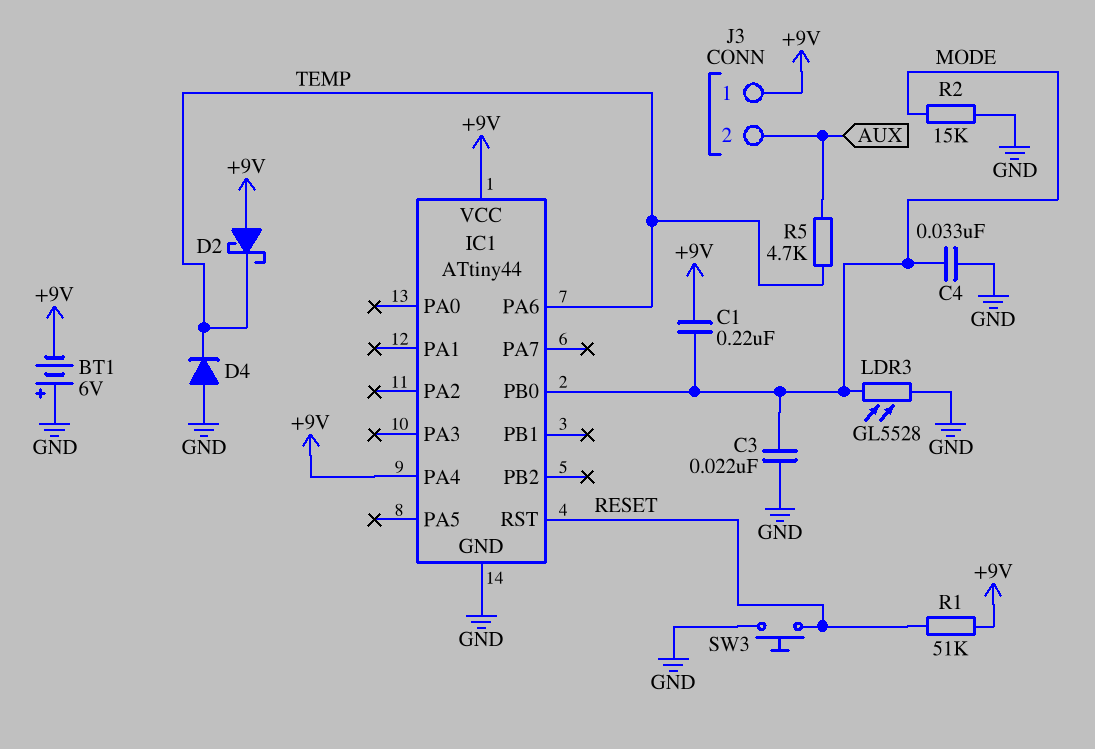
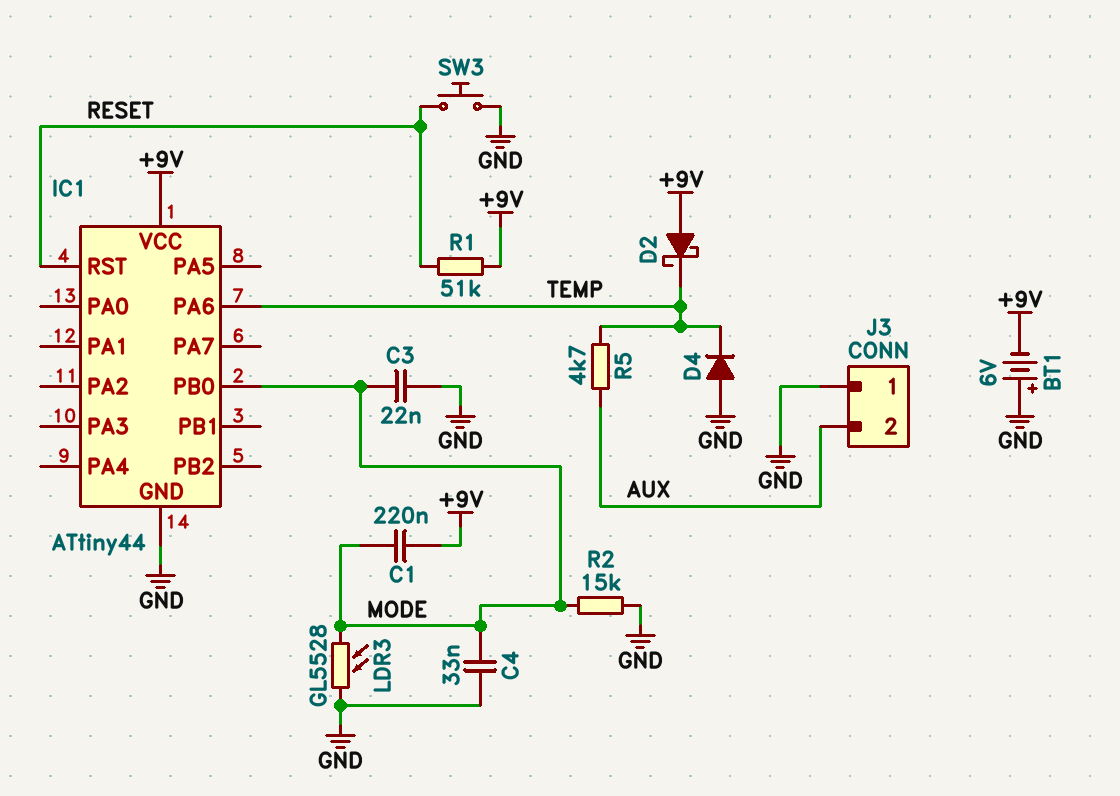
IC1 pin PA4: +9V -> none
J3 pin 1: +9V -> GND

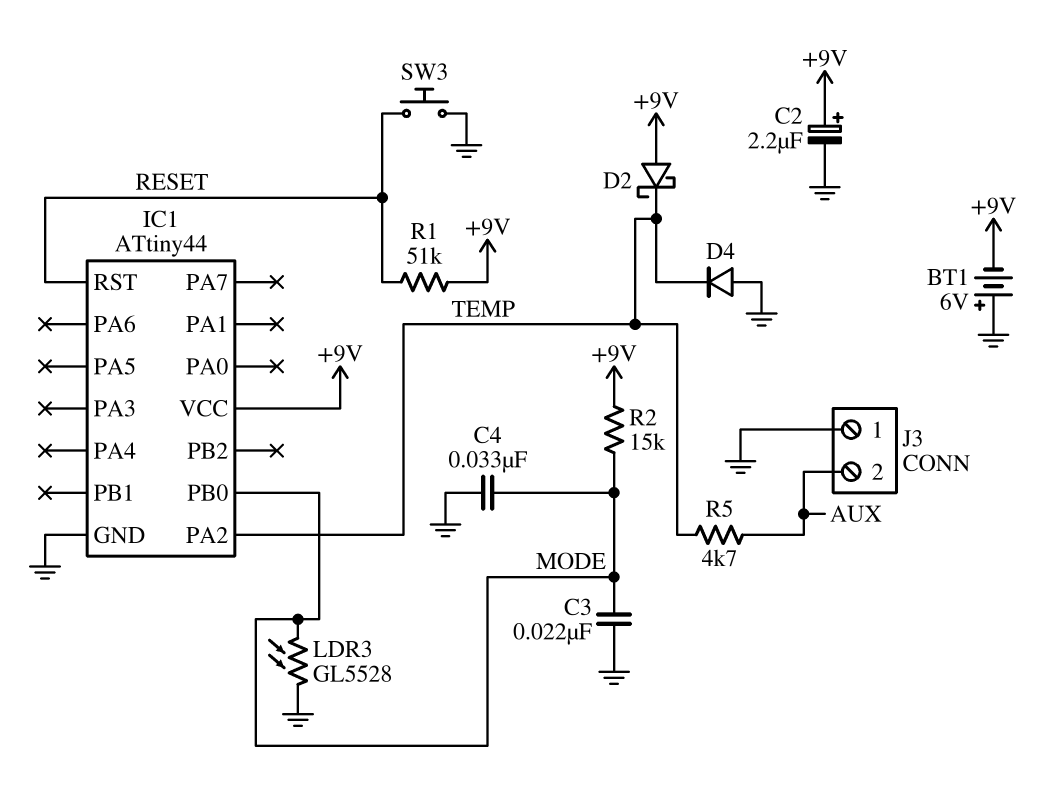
C1: 220nF (+9V, MODE) -> none
C2: none -> 2.2uF (plus +9V, minus GND)
IC1 pin PA2: none -> TEMP
IC1 pin PA6: TEMP -> none
R2: 15k (GND, MODE) -> 15k (+9V, MODE)

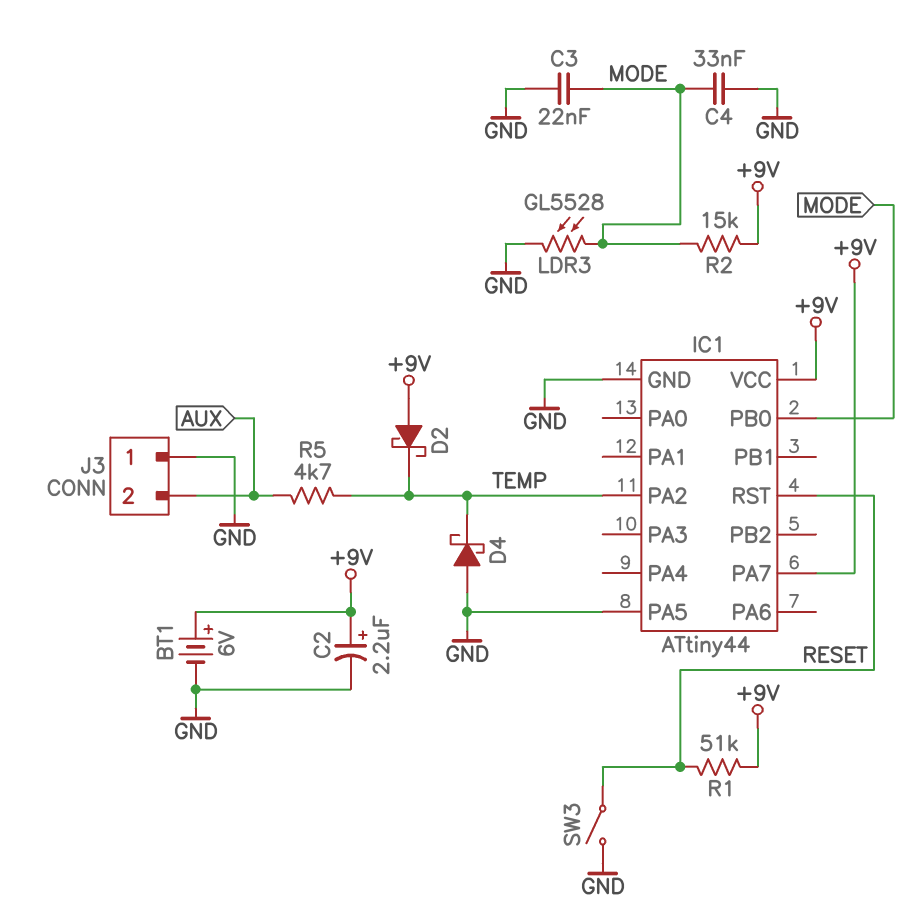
BT1: 6V (plus GND, minus +9V) -> 6V (plus +9V, minus GND)
D4: diode (A GND, K TEMP) -> schottky (A GND, K TEMP)
IC1 pin PA5: none -> GND
IC1 pin PA7: none -> +9V
SW3: button (GND, RESET) -> switch (GND, RESET)

